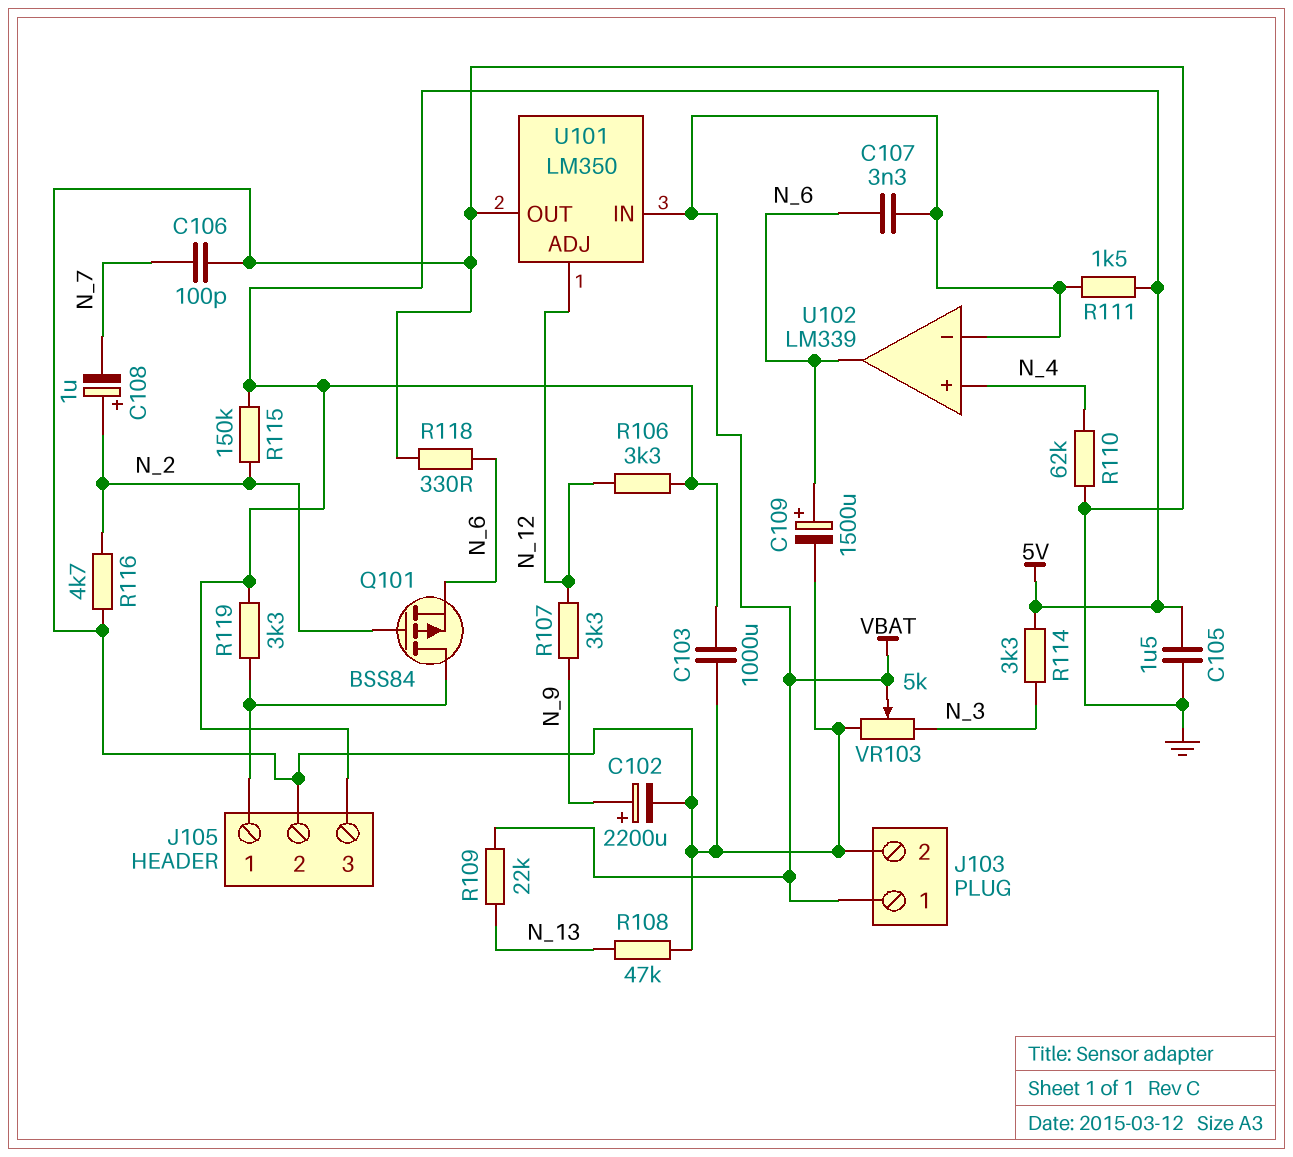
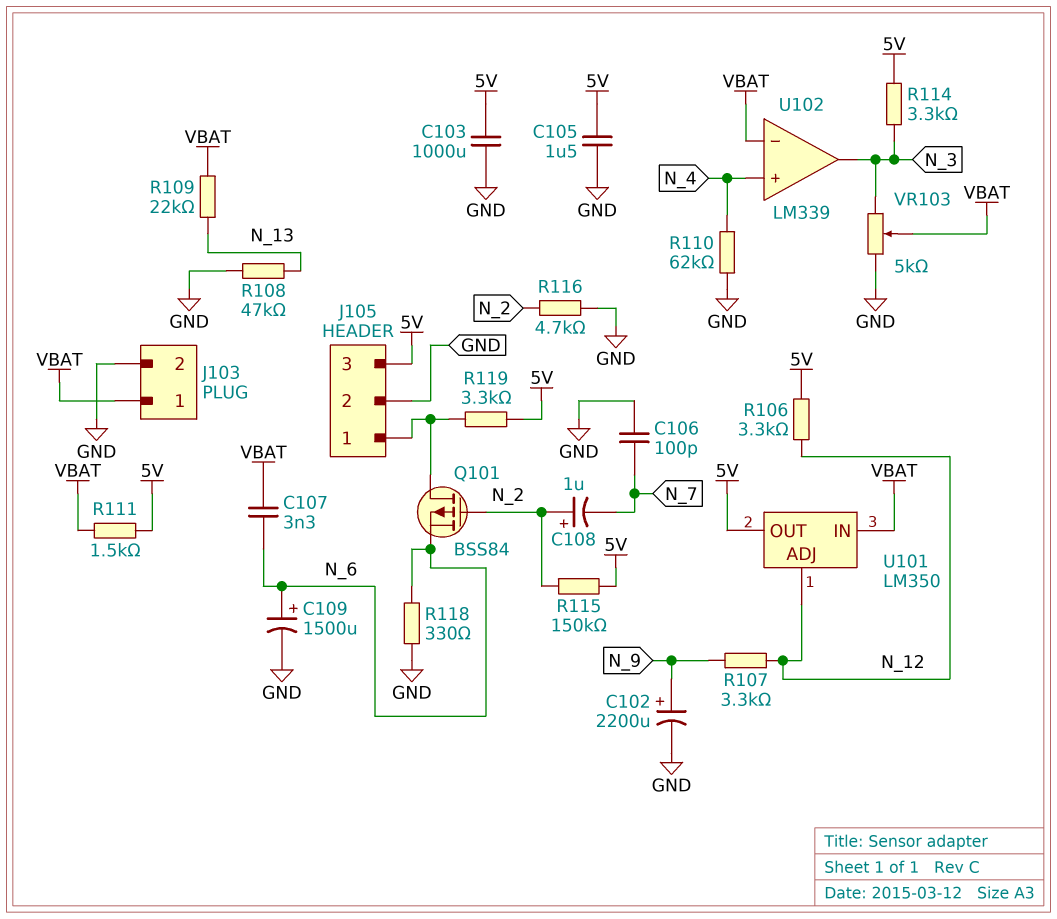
U101 pin OUT: GND -> 5V
U102 pin out: N_6 -> N_3

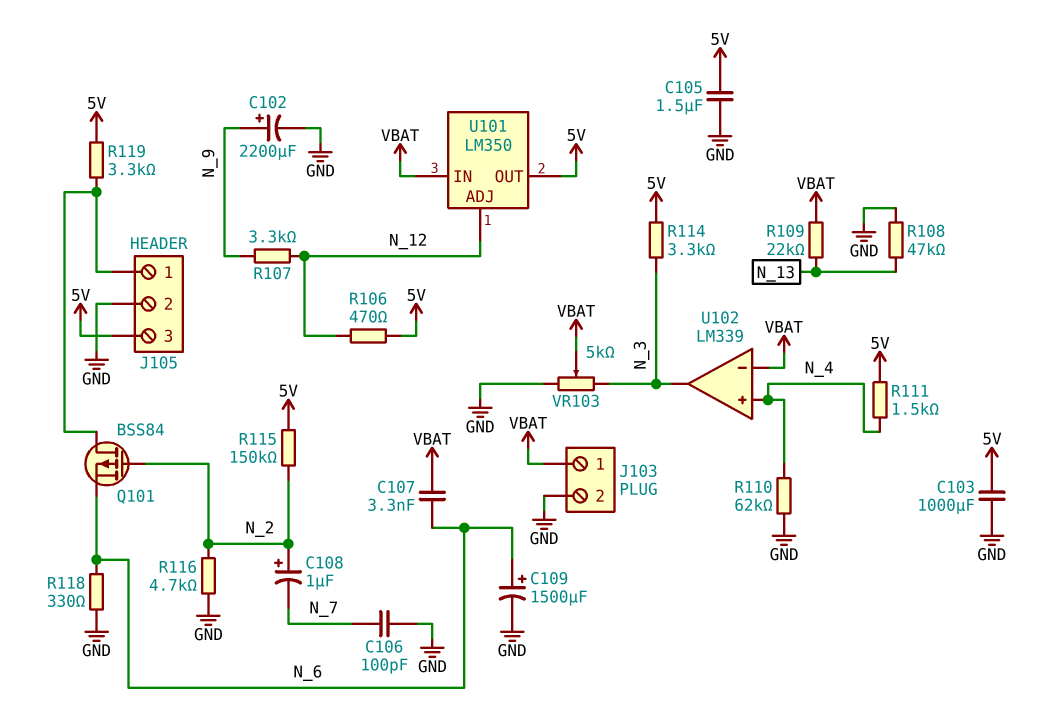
R106: 3.3k (5V, N_12) -> 470 (5V, N_12)
R111: 1.5k (5V, VBAT) -> 1.5k (5V, N_4)

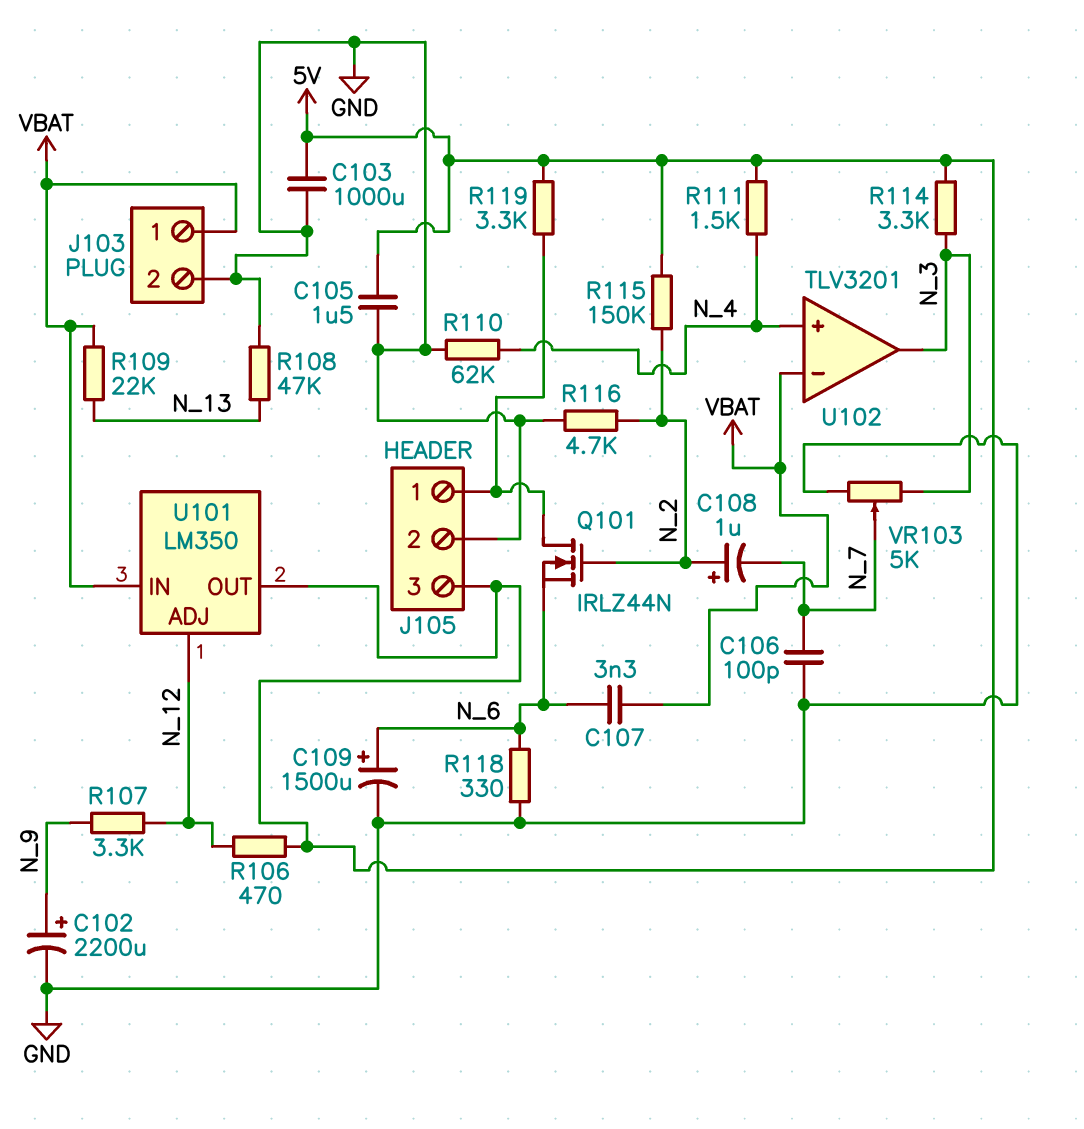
Q101: PMOS BSS84 (G N_2, D J105/1, S N_6) -> NMOS IRLZ44N (G N_2, D J105/1, S N_6)
U102: LM339 -> TLV3201
VR103: 5k (GND, N_3, wiper VBAT) -> 5k (GND, N_3, wiper N_7)

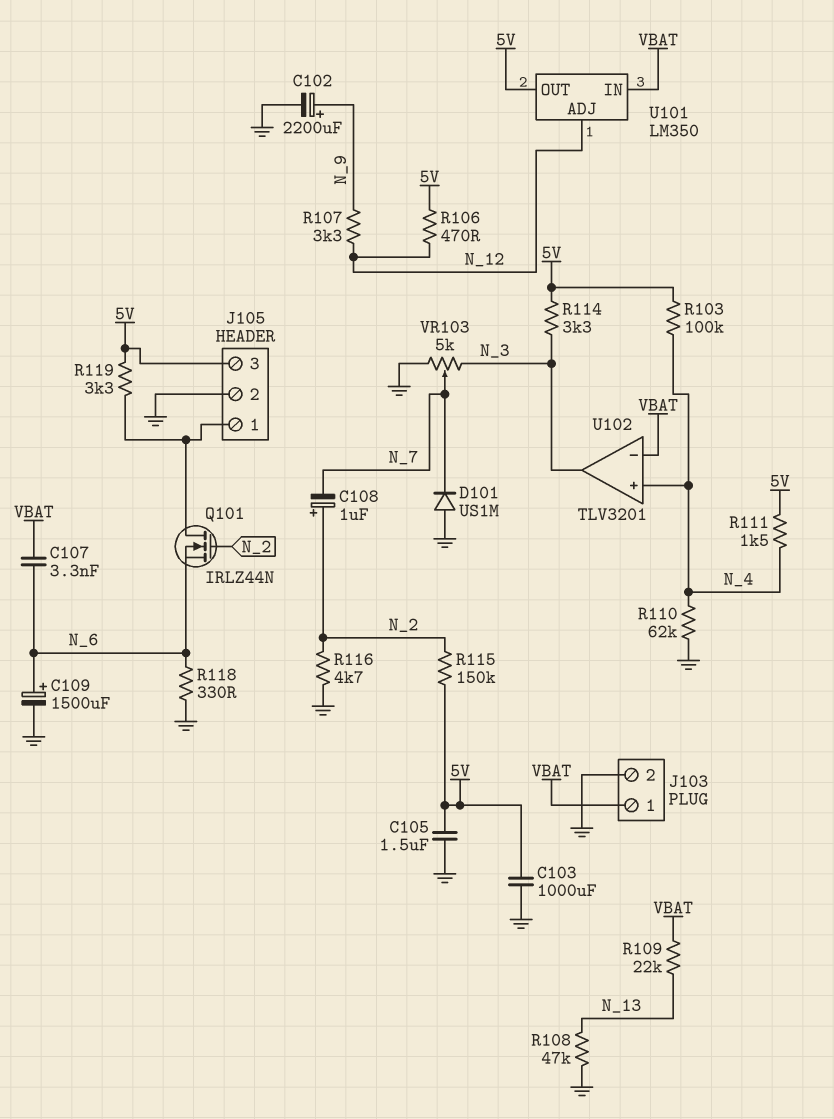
C106: 100pF (GND, N_7) -> none
D101: none -> diode US1M (A GND, K N_7)
R103: none -> 100k (5V, N_4)

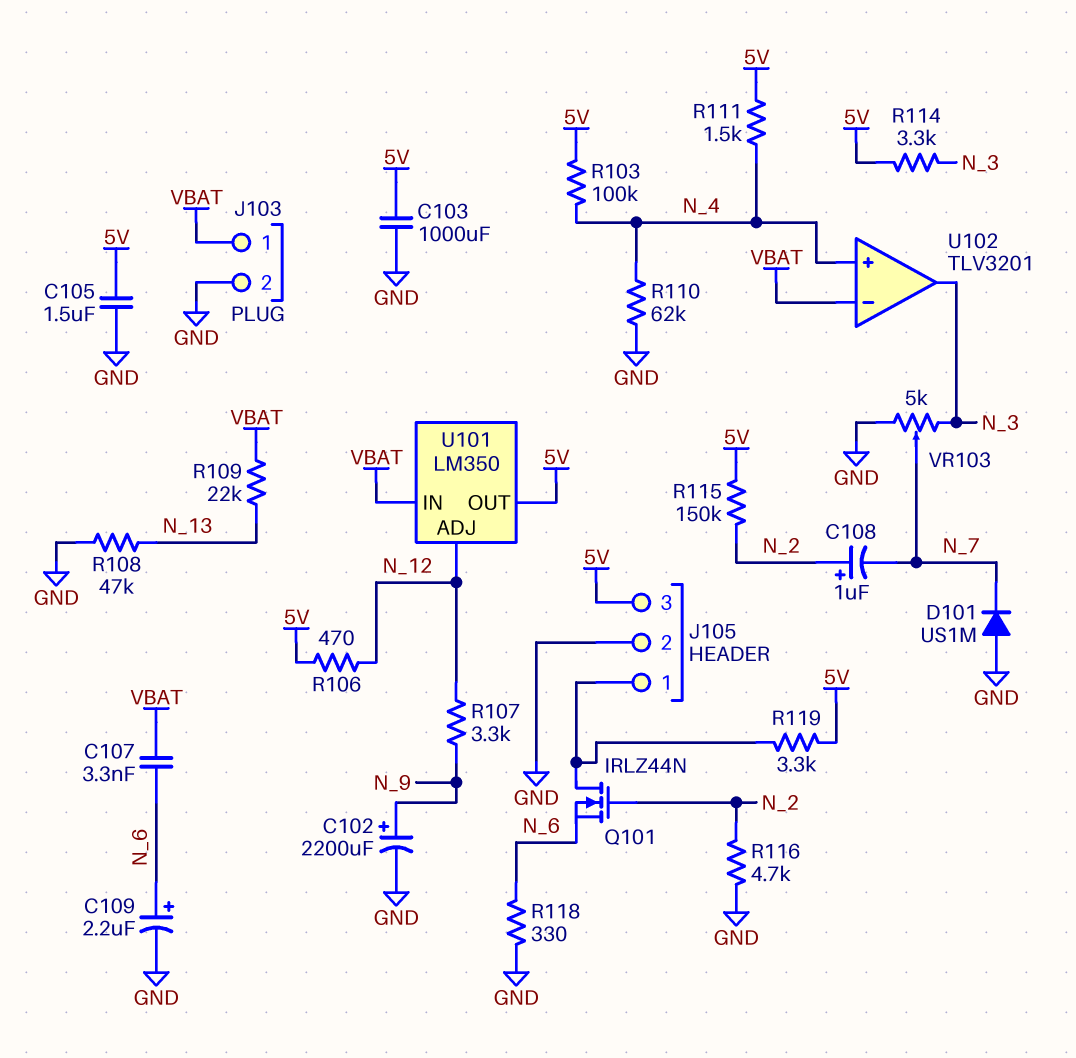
C109: 1500uF (plus N_6, minus GND) -> 2.2uF (plus N_6, minus GND)

